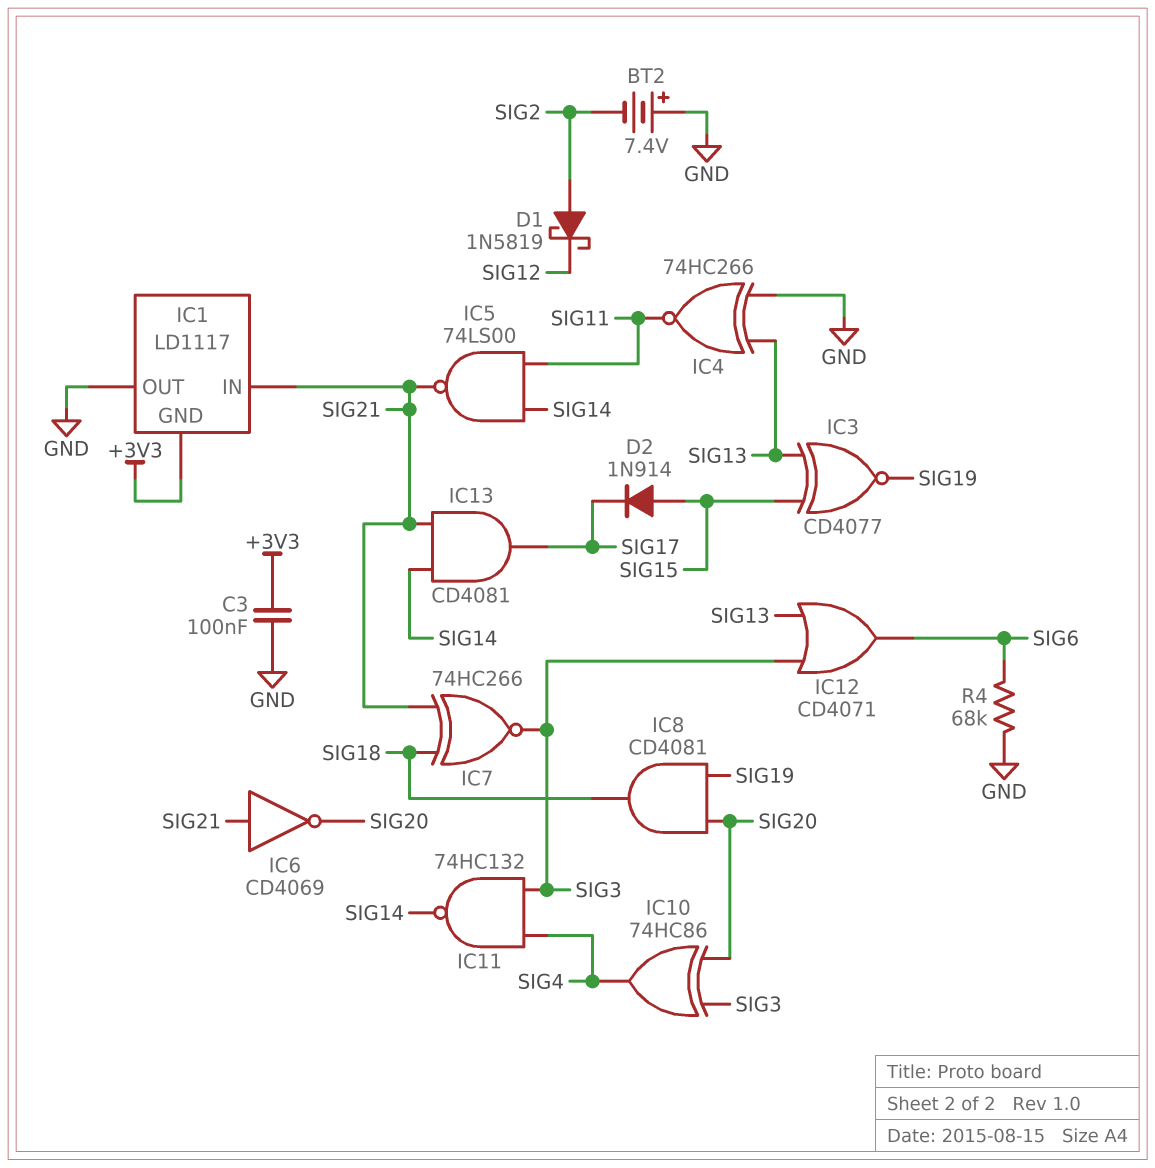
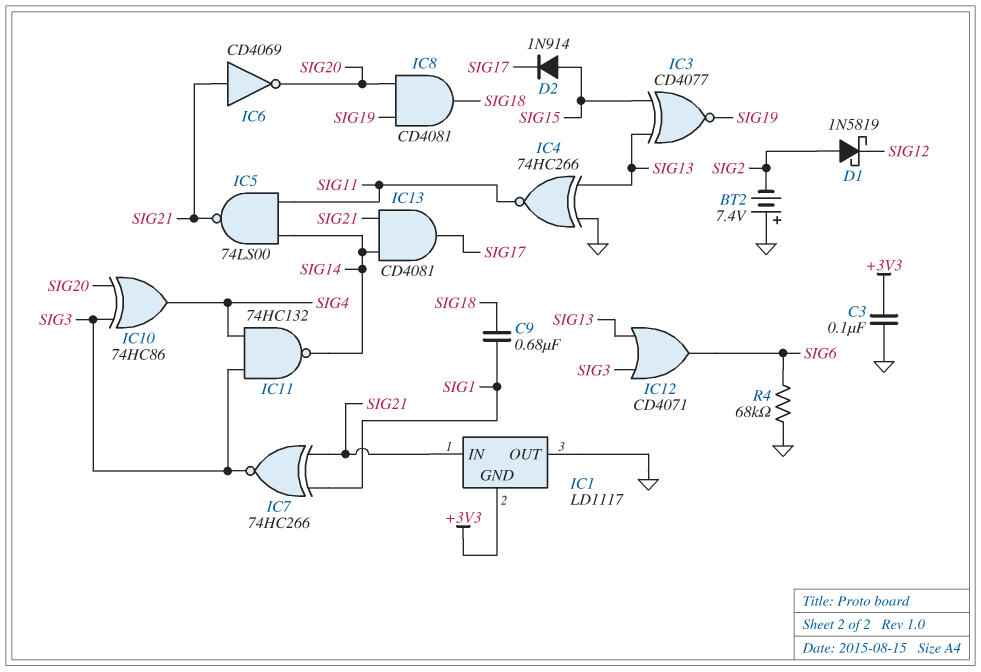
C9: none -> 680nF (SIG1, SIG18)
IC7: XNOR 74HC266 (in SIG18, in SIG21, out SIG3) -> XNOR 74HC266 (in SIG1, in SIG21, out SIG3)

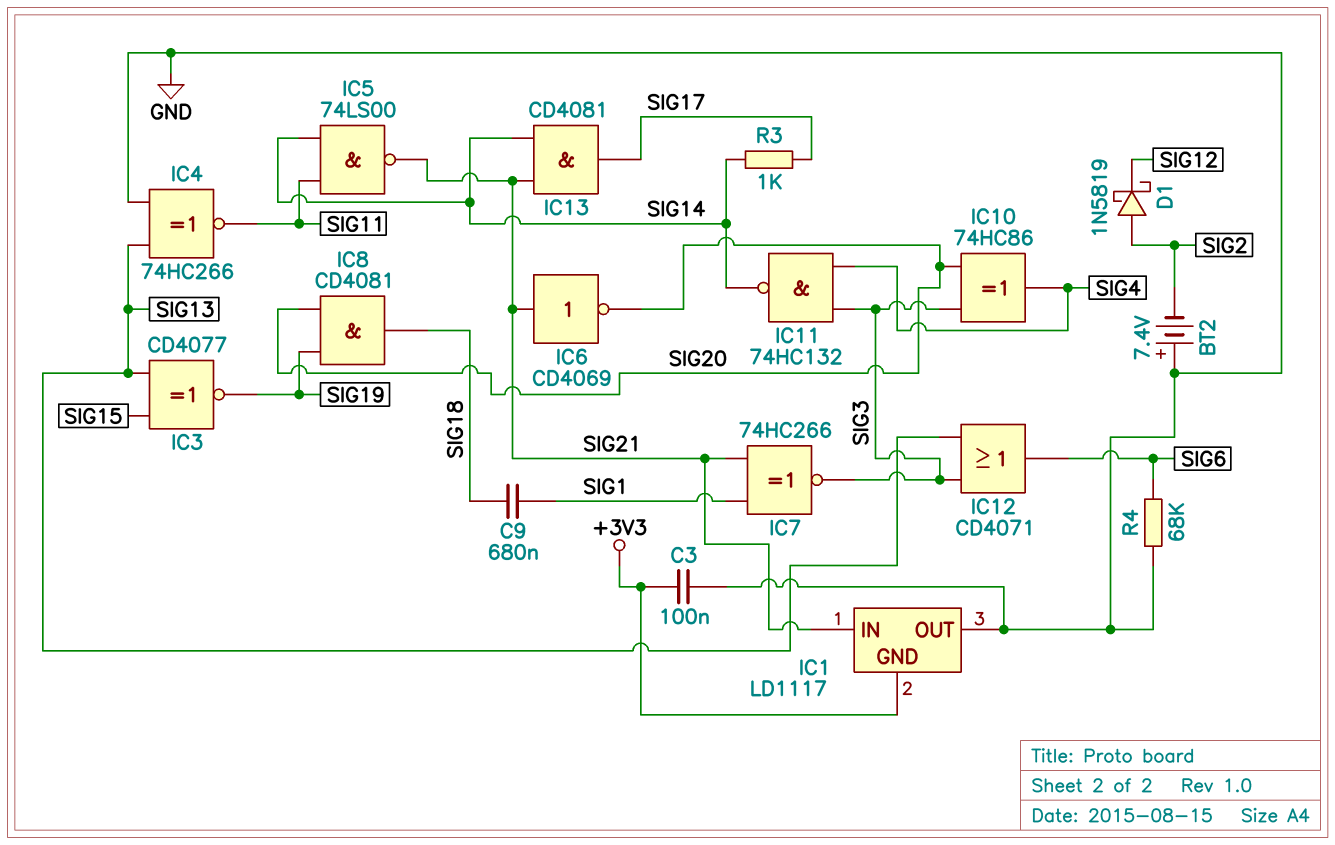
D2: diode 1N914 (A SIG15, K SIG17) -> none
R3: none -> 1k (SIG14, SIG17)

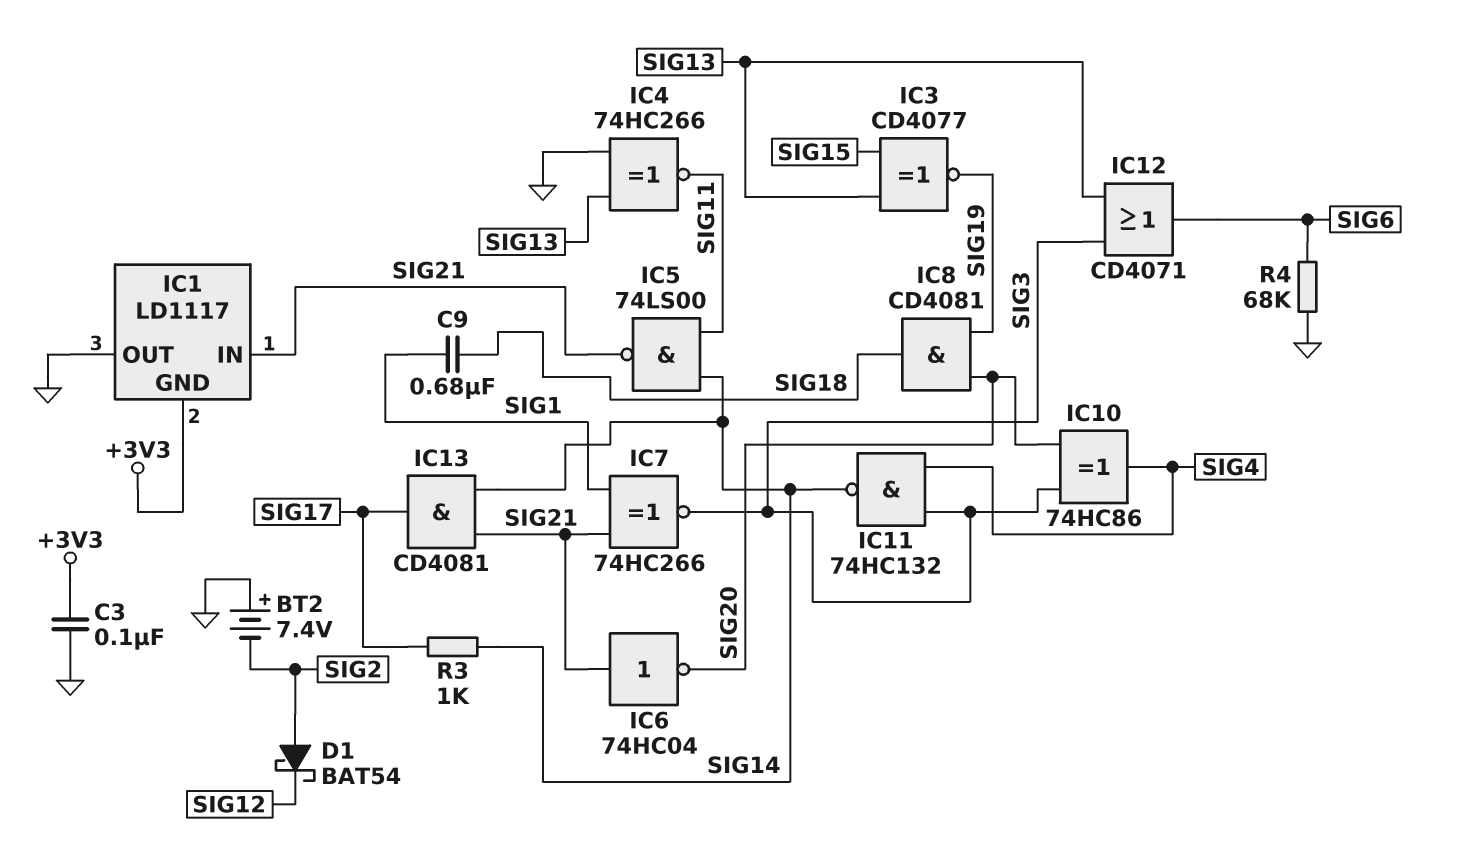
D1: schottky 1N5819 (A SIG2, K SIG12) -> schottky BAT54 (A SIG2, K SIG12)
IC6: NOT CD4069 (in SIG21, out SIG20) -> NOT 74HC04 (in SIG21, out SIG20)

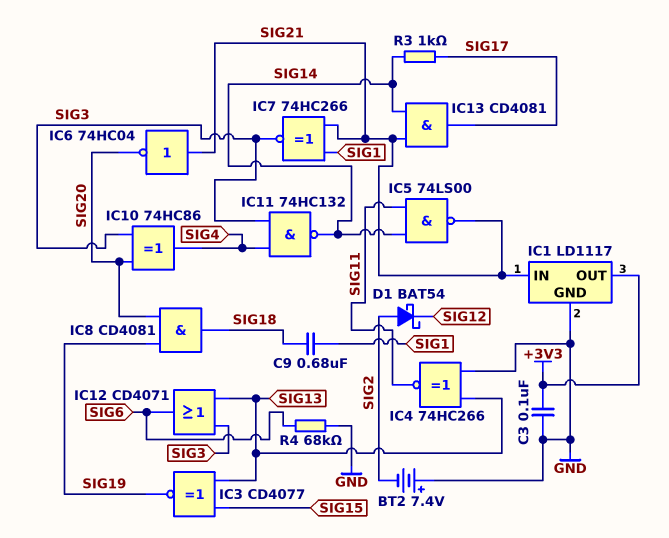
IC1 pin GND: +3V3 -> GND
IC1 pin OUT: GND -> +3V3

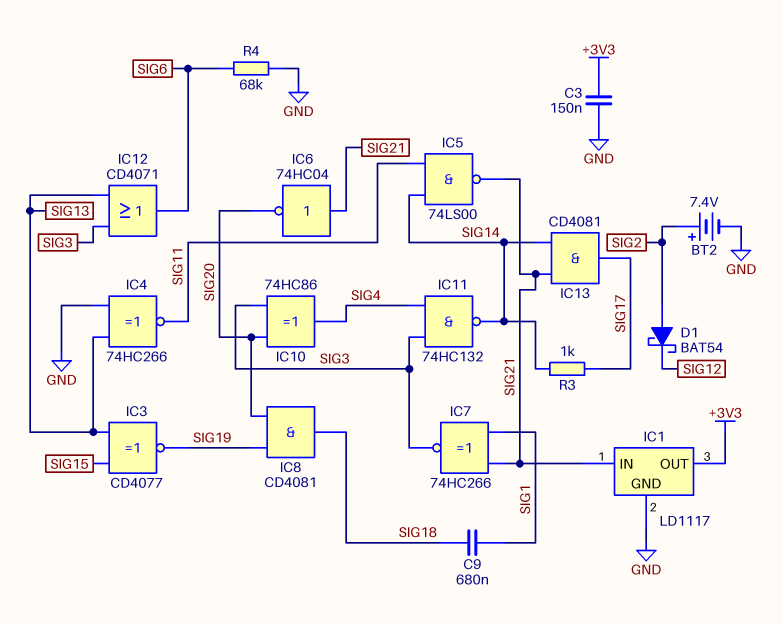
BT2: 7.4V (plus GND, minus SIG2) -> 7.4V (plus SIG2, minus GND)
C3: 100nF (+3V3, GND) -> 150nF (+3V3, GND)

